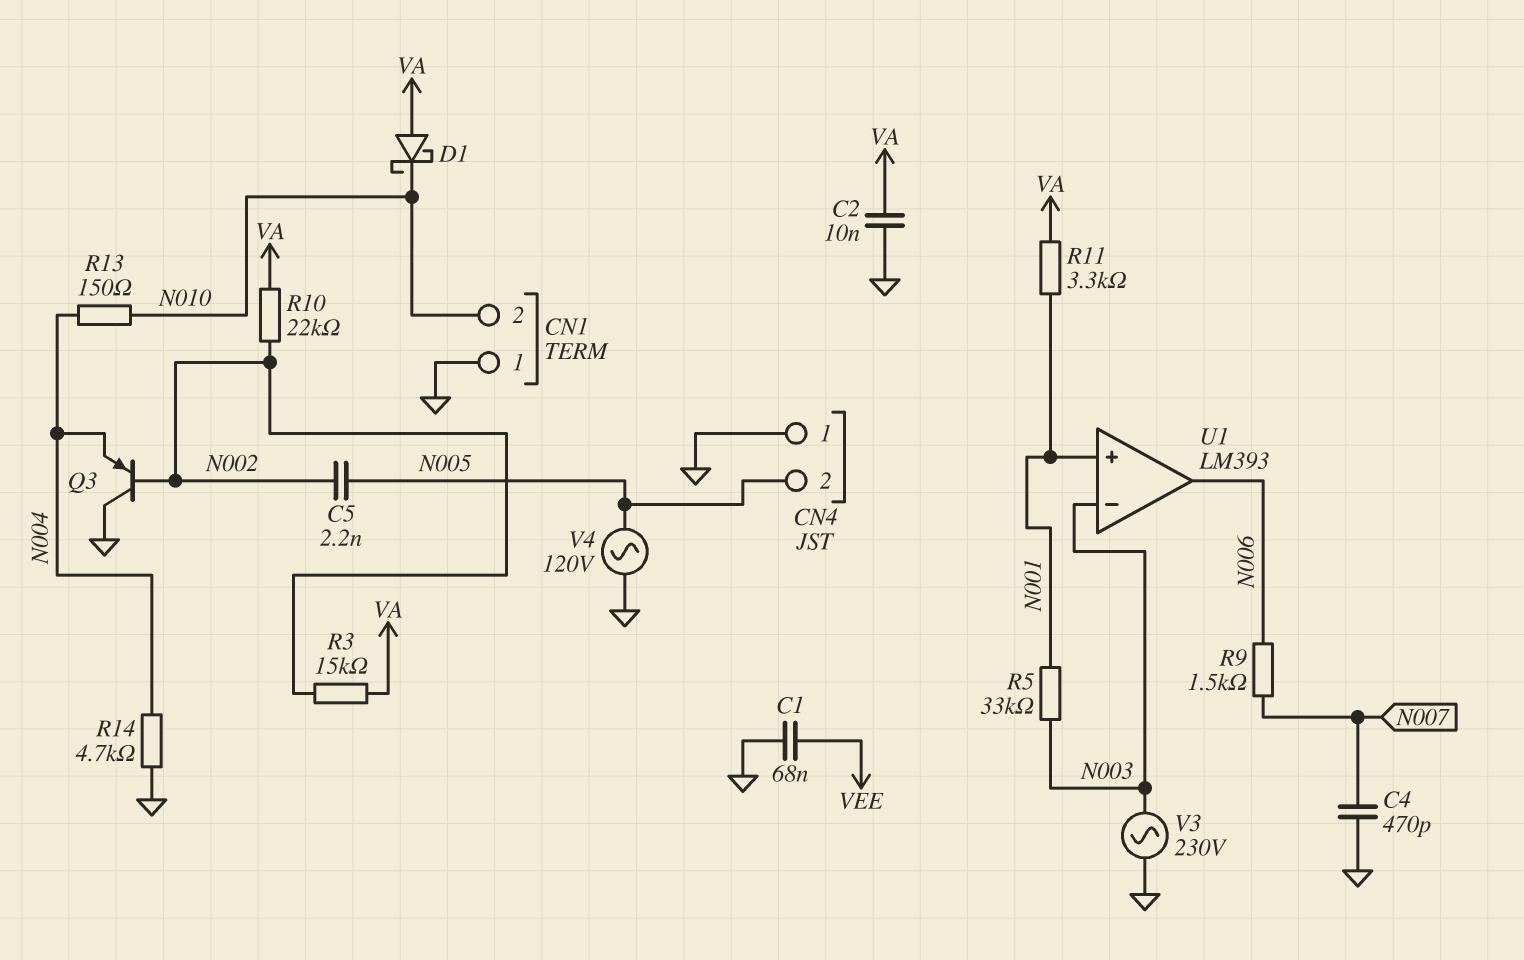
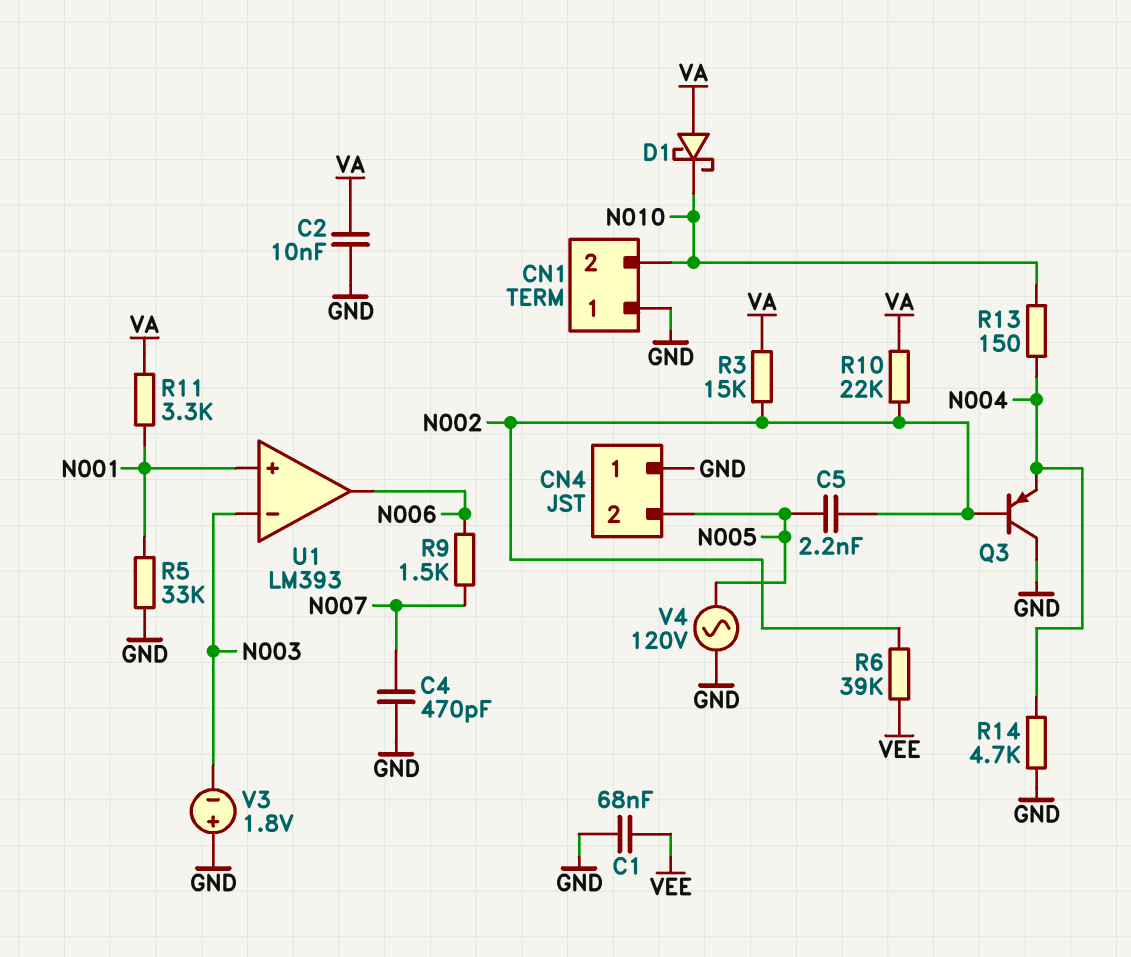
R5: 33k (N001, N003) -> 33k (GND, N001)
R6: none -> 39k (N002, VEE)
V3: AC 230V (GND, N003) -> 1.8V (plus GND, minus N003)

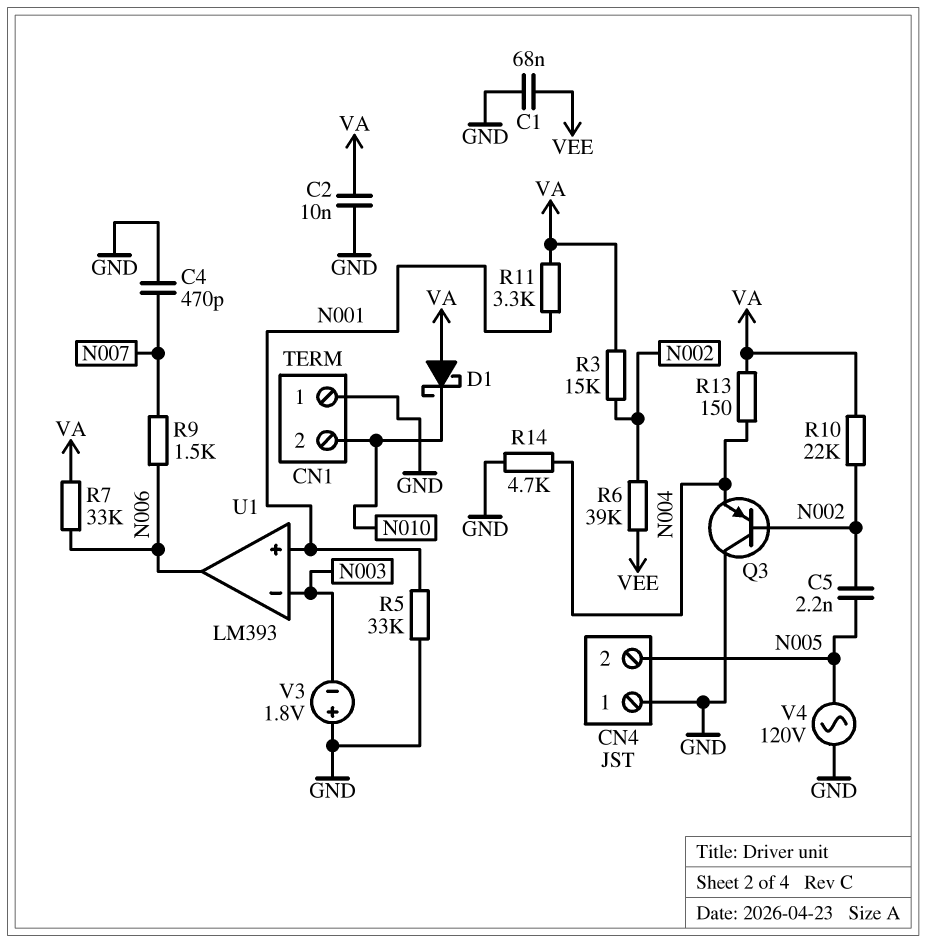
R7: none -> 33k (N006, VA)
R13: 150 (N004, N010) -> 150 (N004, VA)

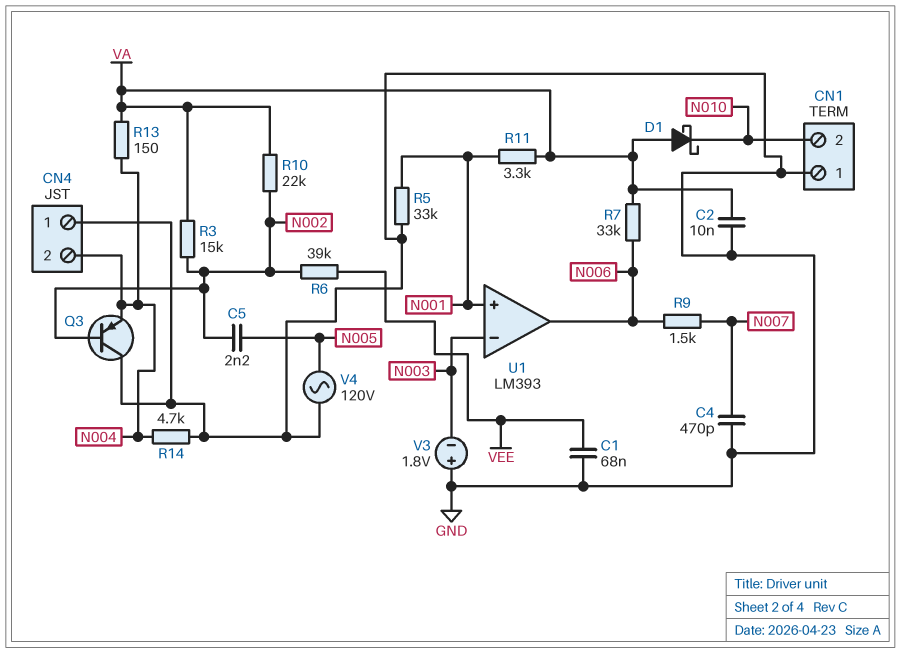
CN4 pin 2: N005 -> N004

